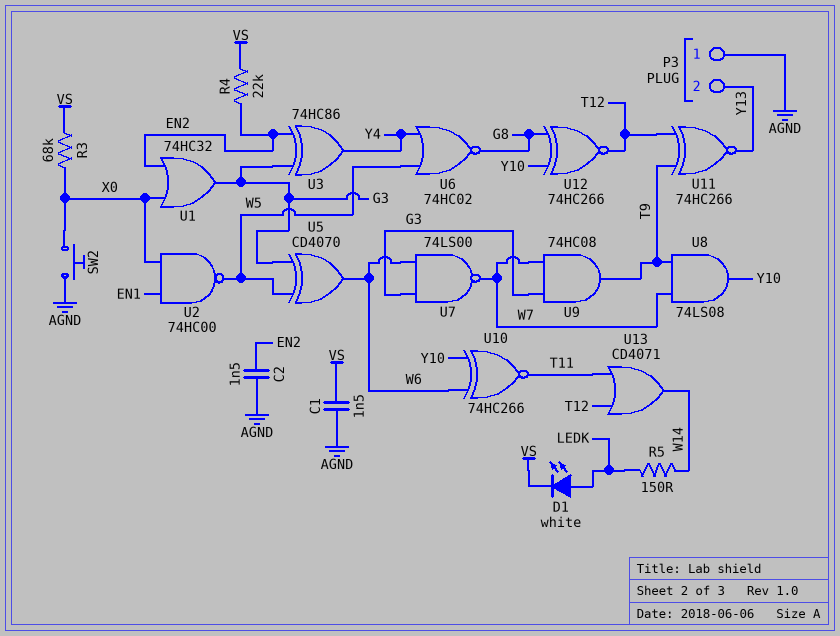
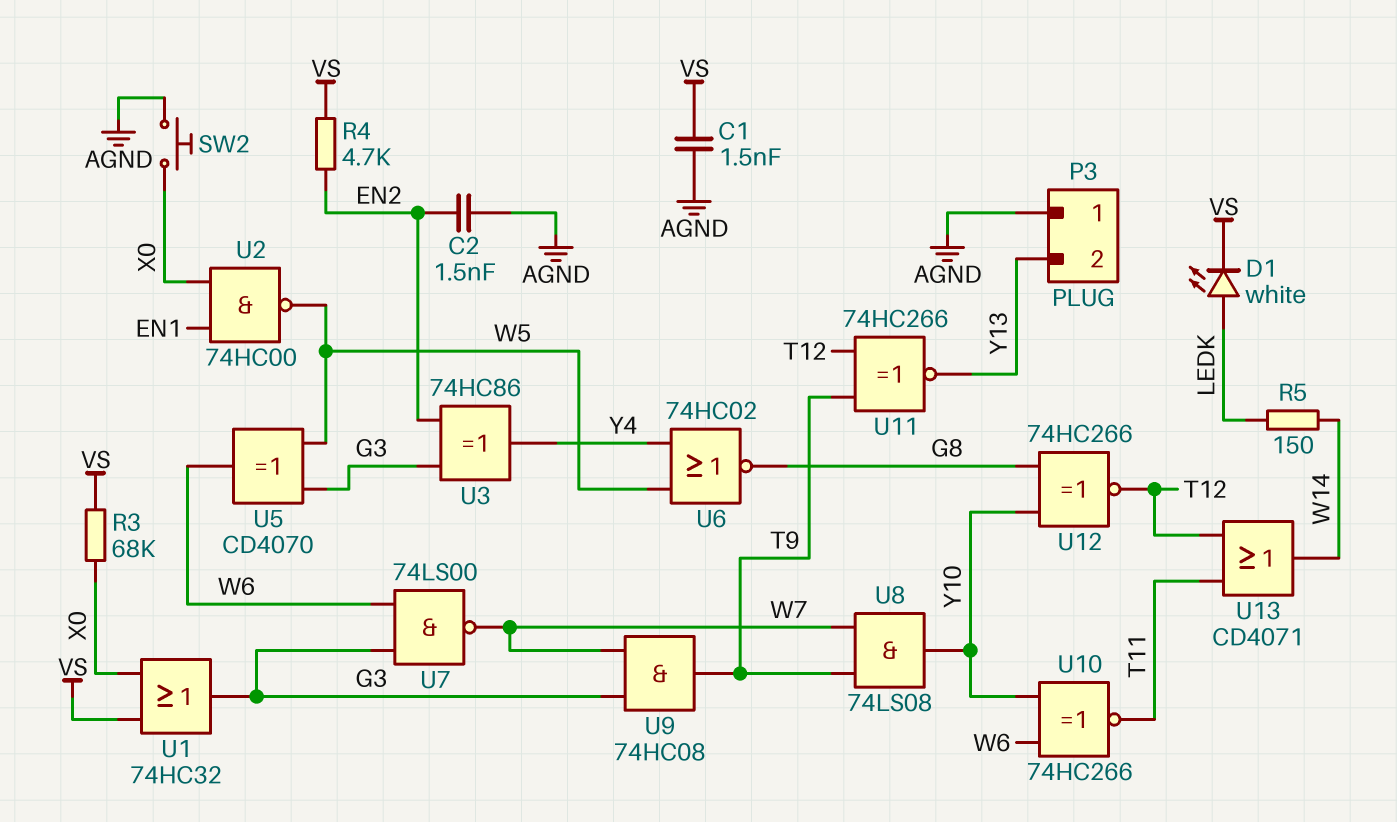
R4: 22k (EN2, VS) -> 4.7k (EN2, VS)
U1: OR 74HC32 (in EN2, in X0, out G3) -> OR 74HC32 (in VS, in X0, out G3)

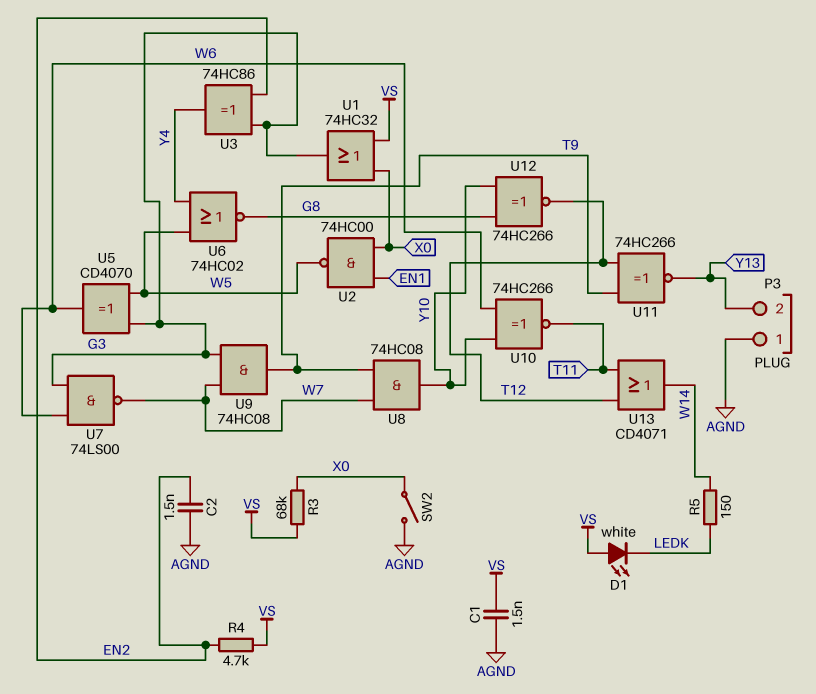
D1: LED white (A LEDK, K VS) -> LED white (A VS, K LEDK)
SW2: button (AGND, X0) -> switch (AGND, X0)
U8: AND 74LS08 (in T9, in W7, out Y10) -> AND 74HC08 (in T9, in W7, out Y10)

